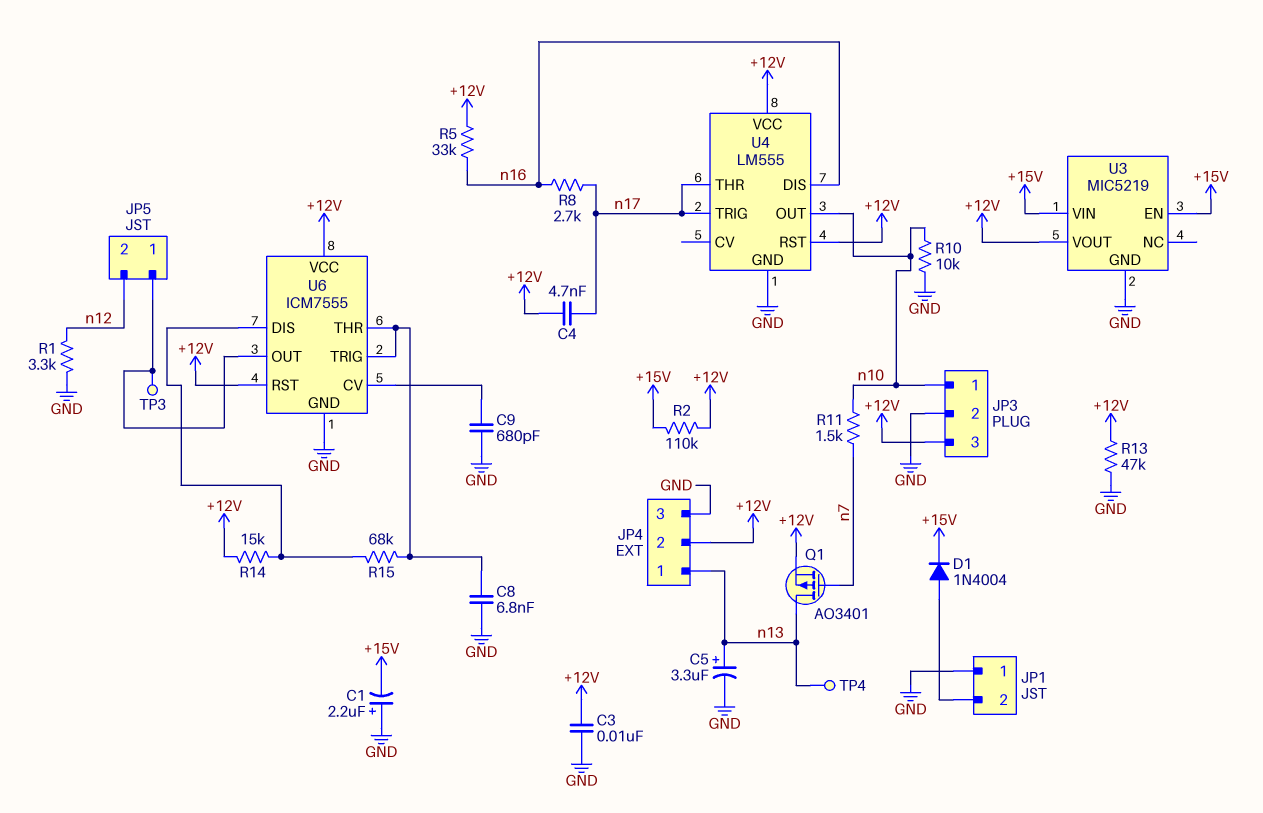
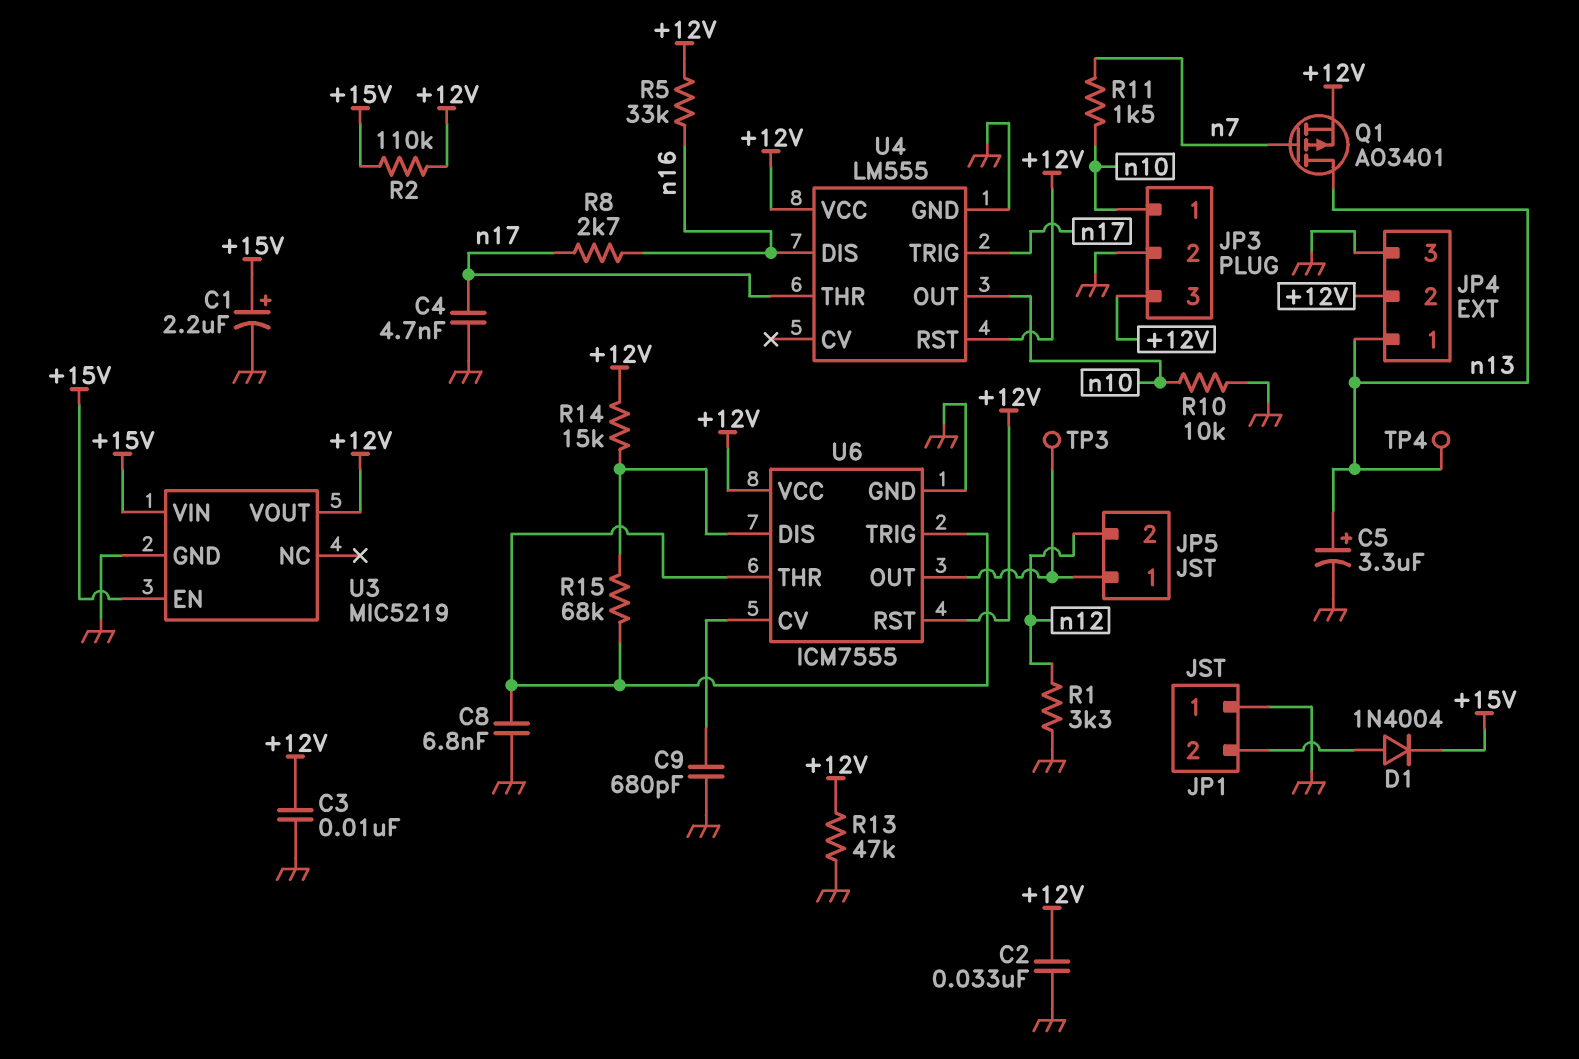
C1: 2.2uF (plus GND, minus +15V) -> 2.2uF (plus +15V, minus GND)
C2: none -> 33nF (+12V, GND)
C4: 4.7nF (+12V, n17) -> 4.7nF (GND, n17)

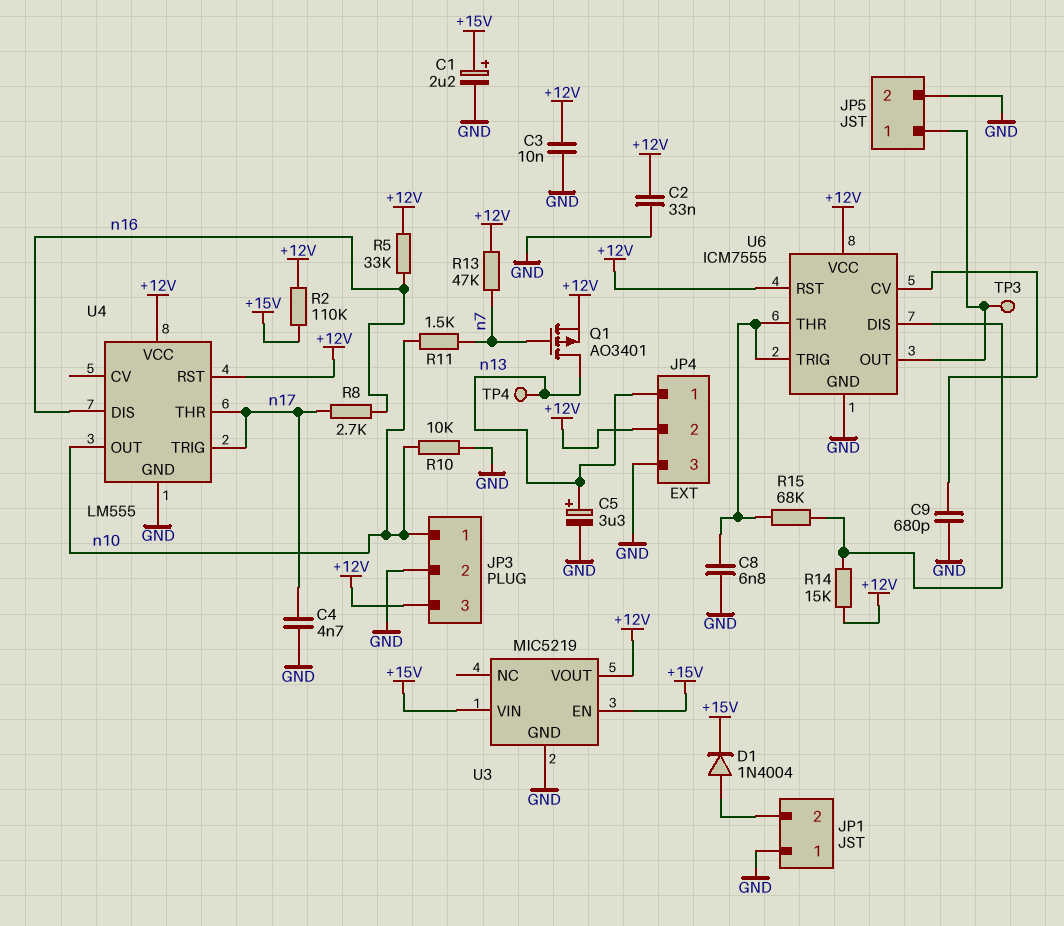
JP5 pin 2: n12 -> GND
R1: 3.3k (GND, n12) -> none
R13: 47k (+12V, GND) -> 47k (+12V, n7)

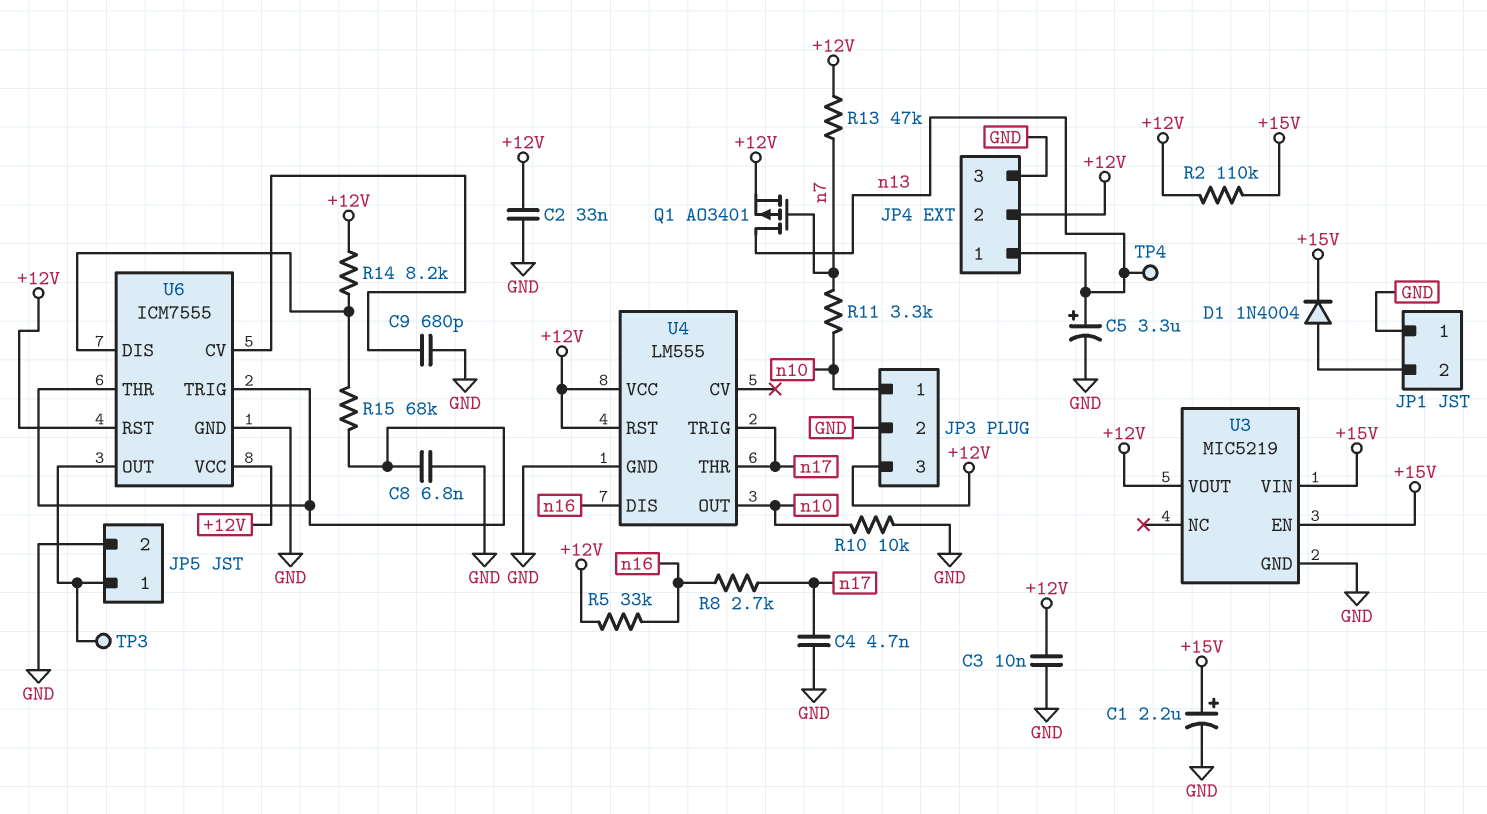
R11: 1.5k (n7, n10) -> 3.3k (n7, n10)
R14: 15k (+12V, U6/DIS) -> 8.2k (+12V, U6/DIS)

